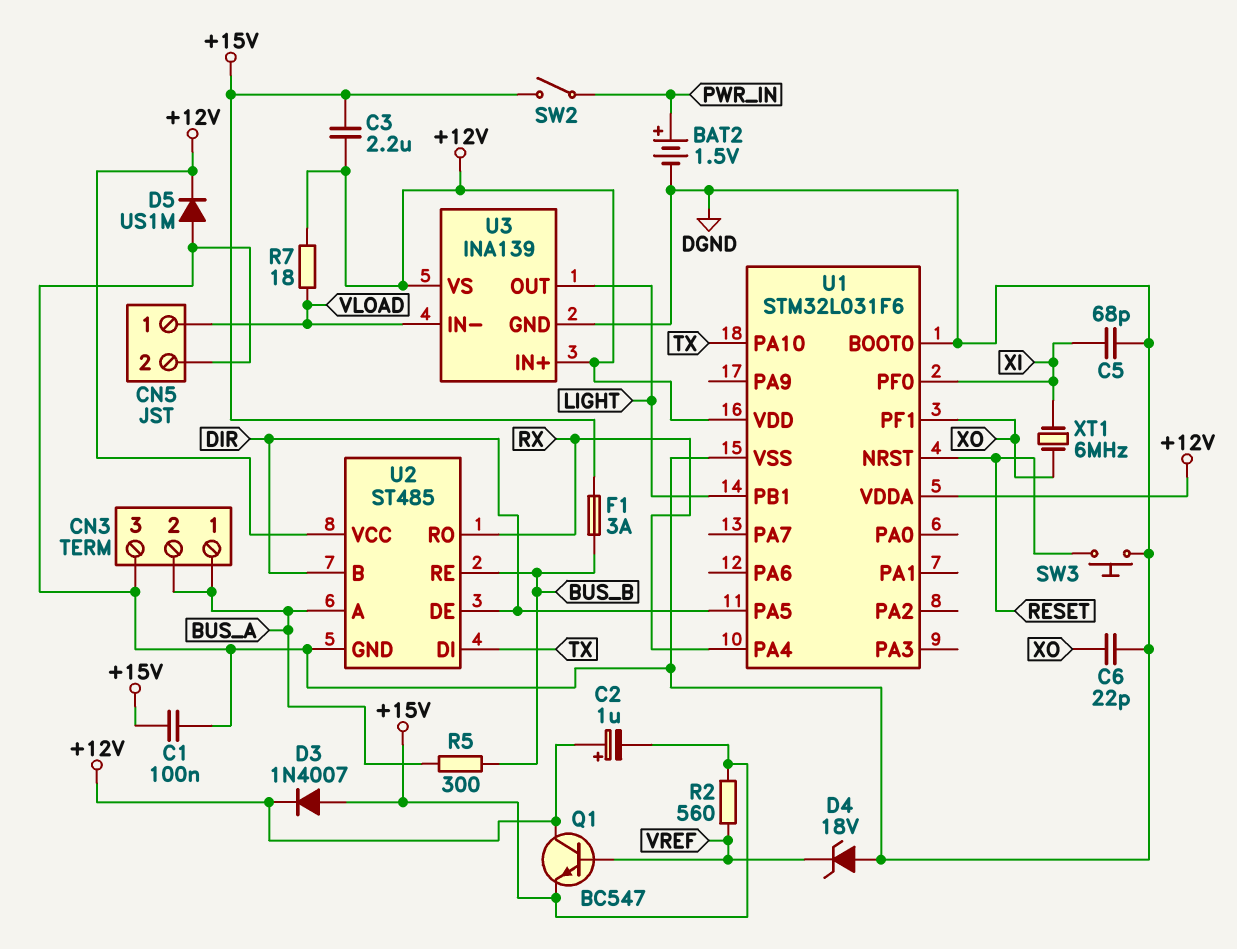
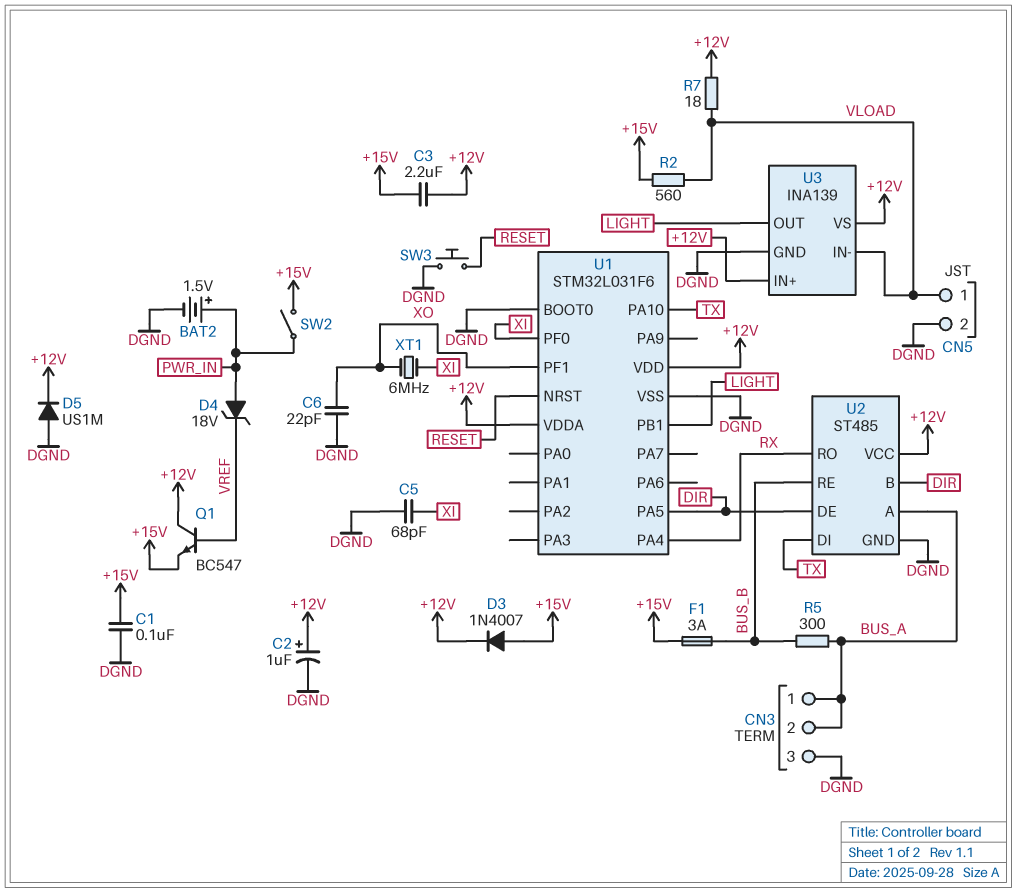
C2: 1uF (plus +12V, minus +15V) -> 1uF (plus +12V, minus DGND)
D4: zener 18V (A DGND, K VREF) -> zener 18V (A PWR_IN, K VREF)
R2: 560 (+15V, VREF) -> 560 (+15V, VLOAD)

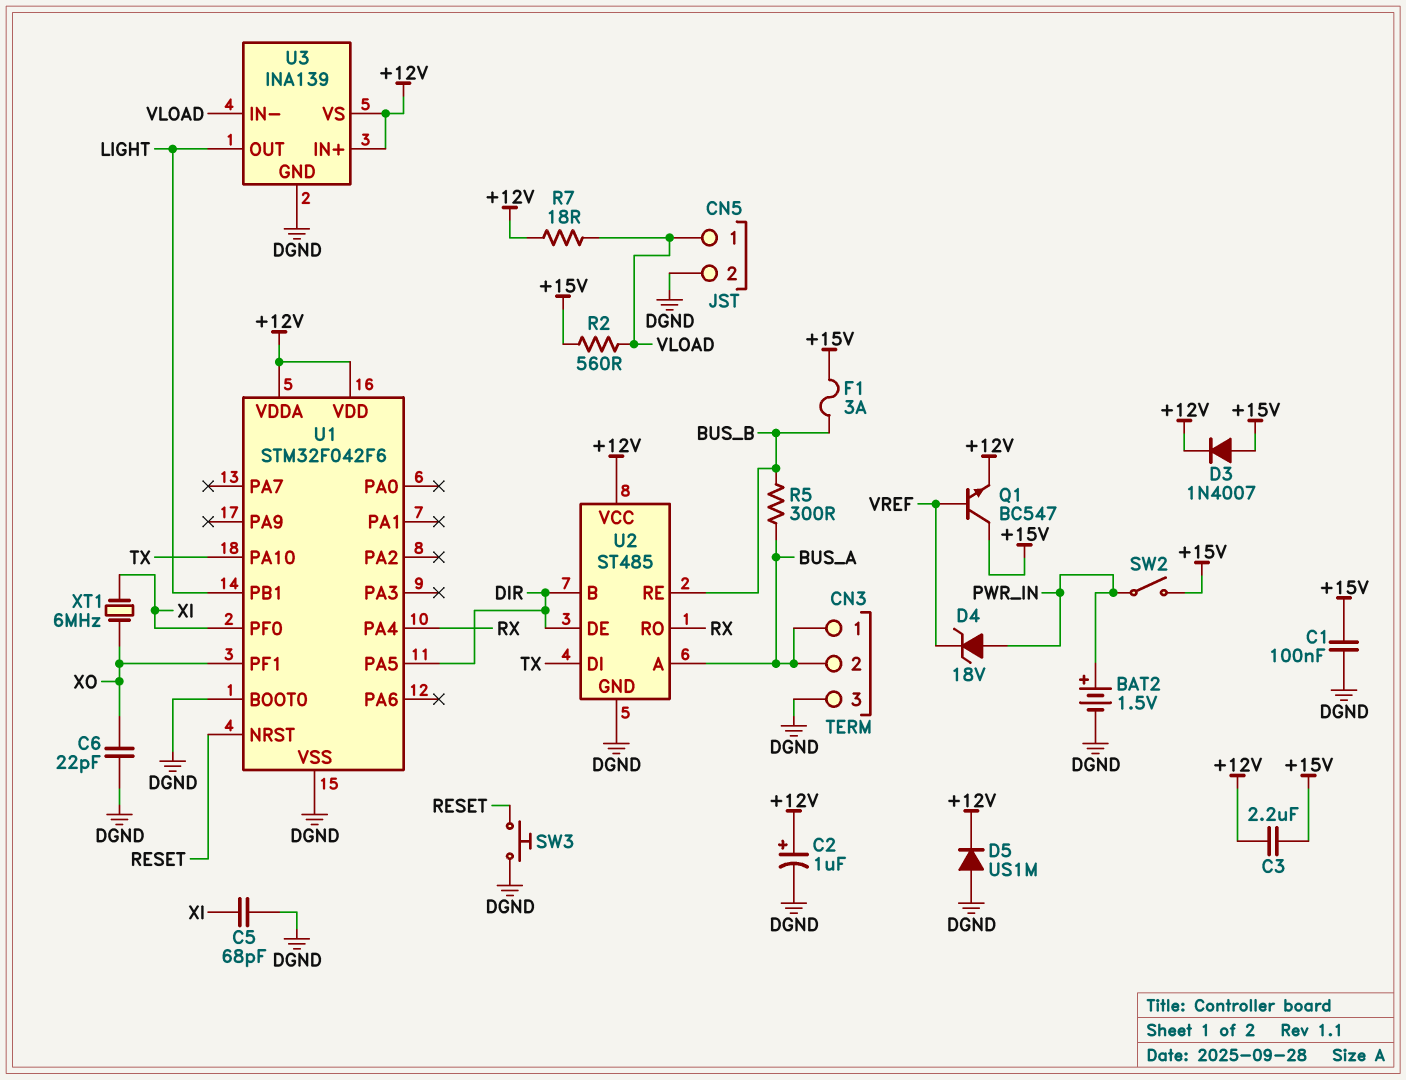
Q1: NPN BC547 (B VREF, C +12V, E +15V) -> NPN BC547 (B VREF, C +15V, E +12V)
U1: STM32L031F6 -> STM32F042F6

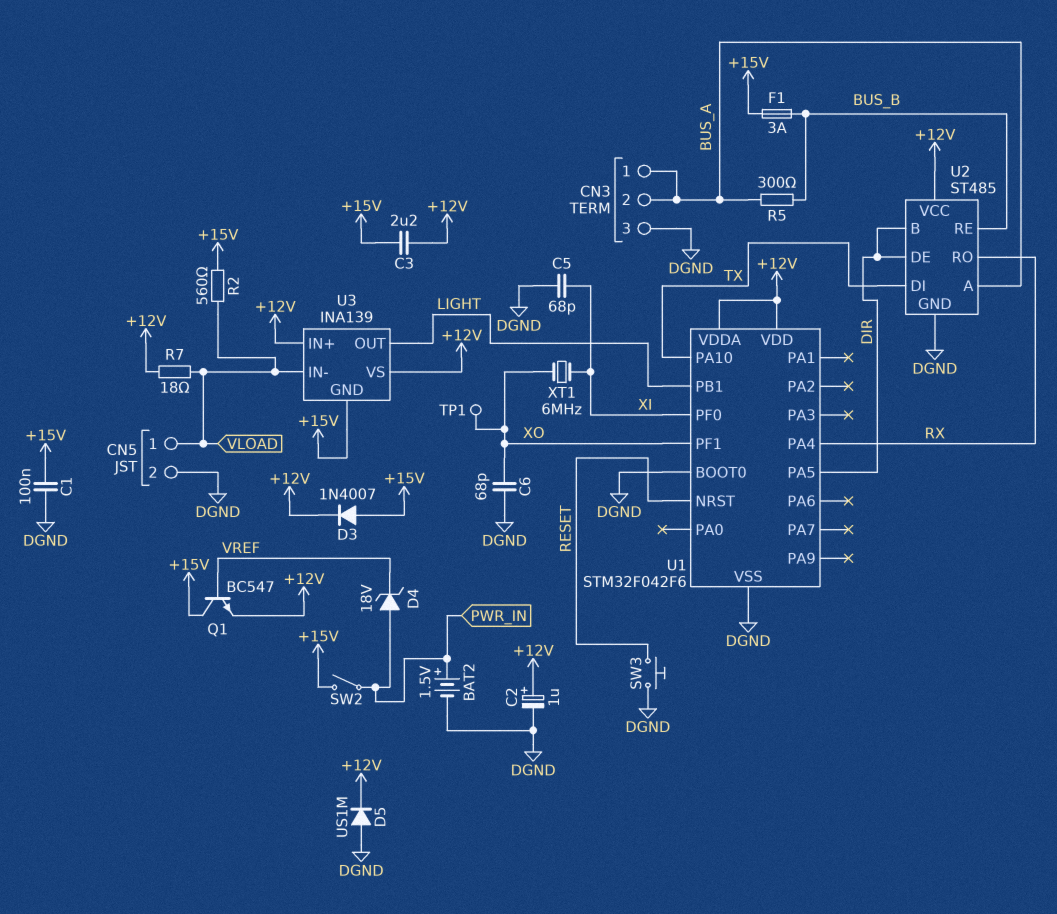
C6: 22pF (DGND, XO) -> 68pF (DGND, XO)
TP1: none -> test point (XO)
U3 pin GND: DGND -> +15V

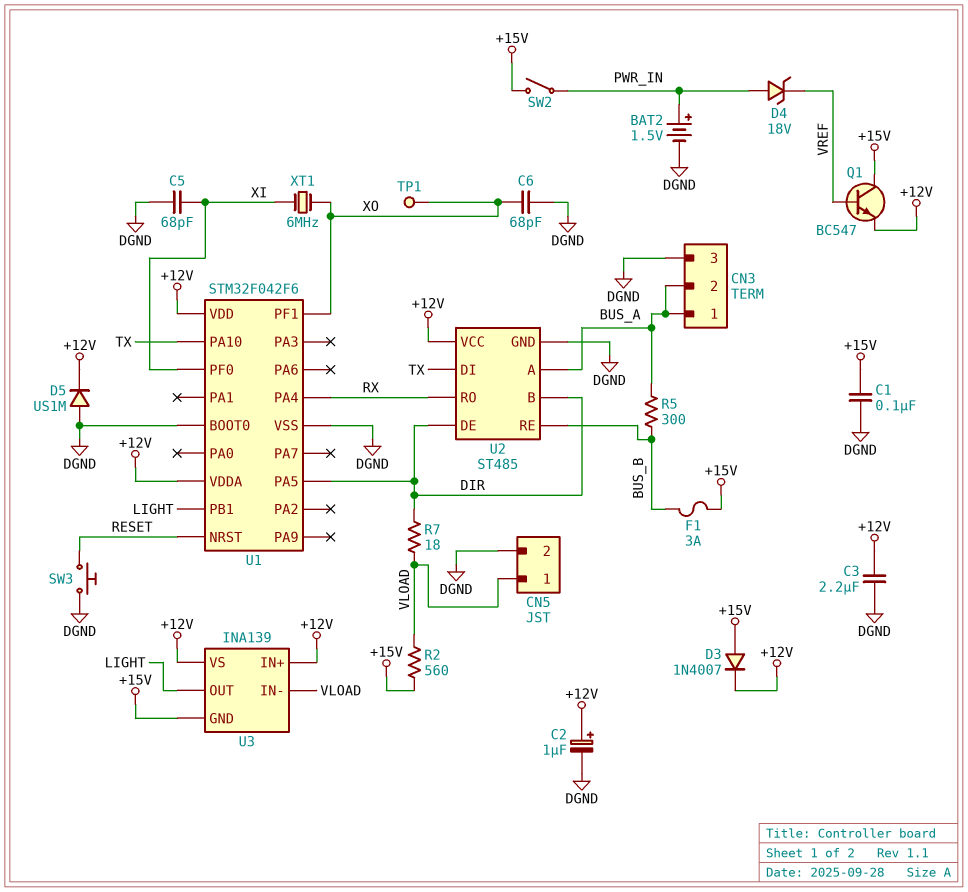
C3: 2.2uF (+12V, +15V) -> 2.2uF (+12V, DGND)
R7: 18 (+12V, VLOAD) -> 18 (DIR, VLOAD)

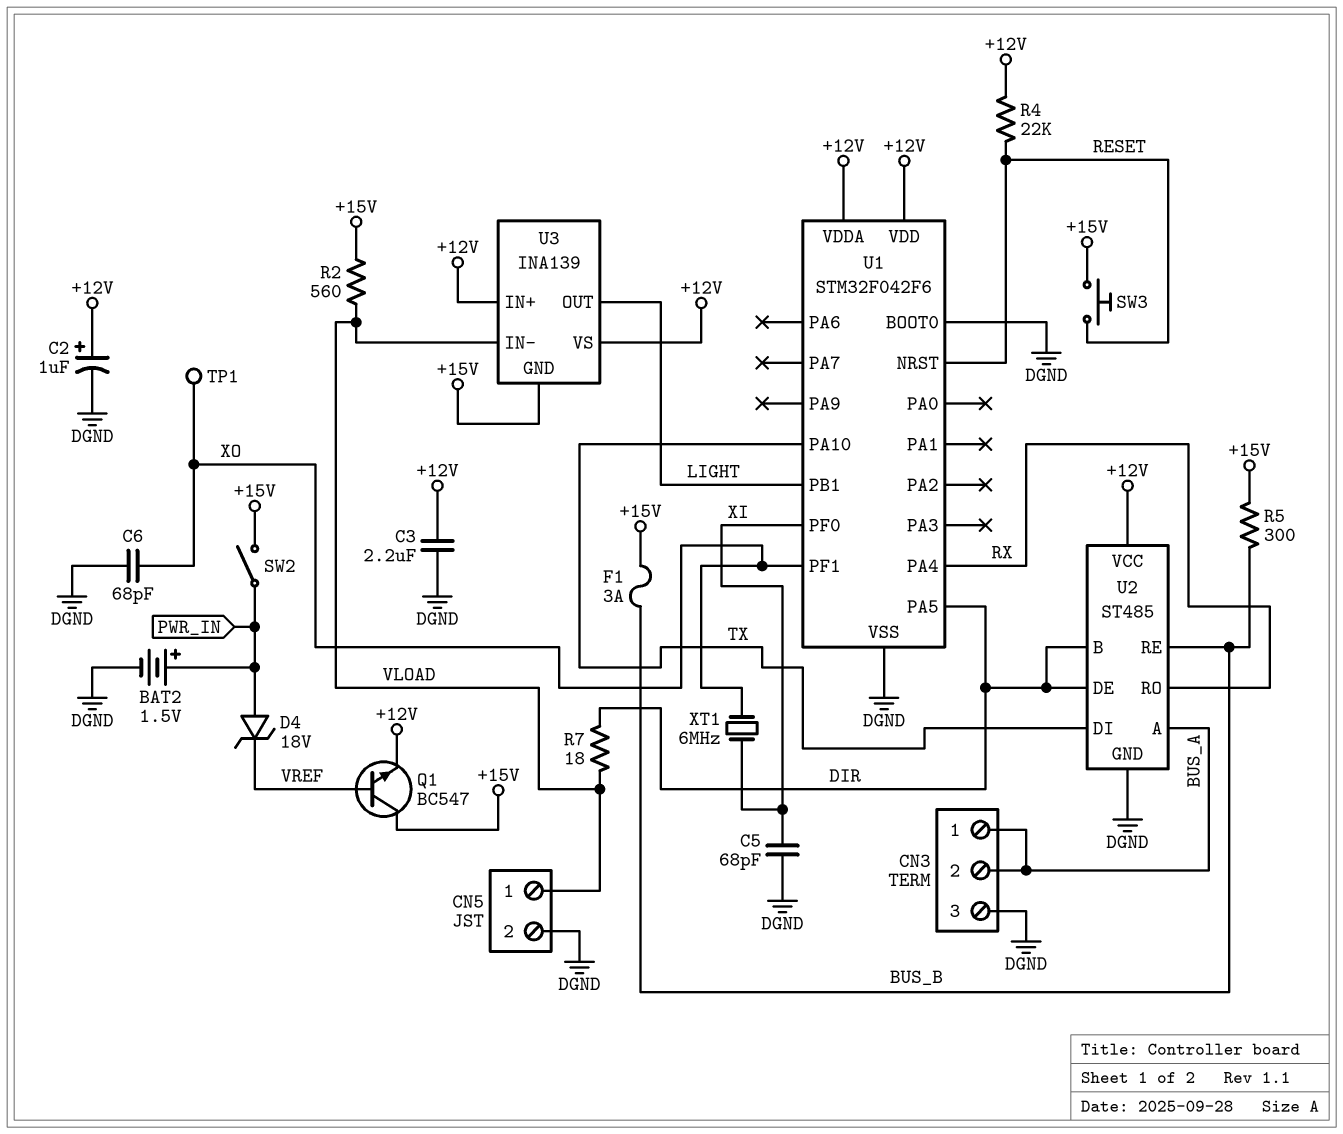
C1: 100nF (+15V, DGND) -> none
D3: diode 1N4007 (A +15V, K +12V) -> none
D5: diode US1M (A DGND, K +12V) -> none
R4: none -> 22k (+12V, RESET)
R5: 300 (BUS_A, BUS_B) -> 300 (+15V, BUS_B)
SW3: button (DGND, RESET) -> button (+15V, RESET)

